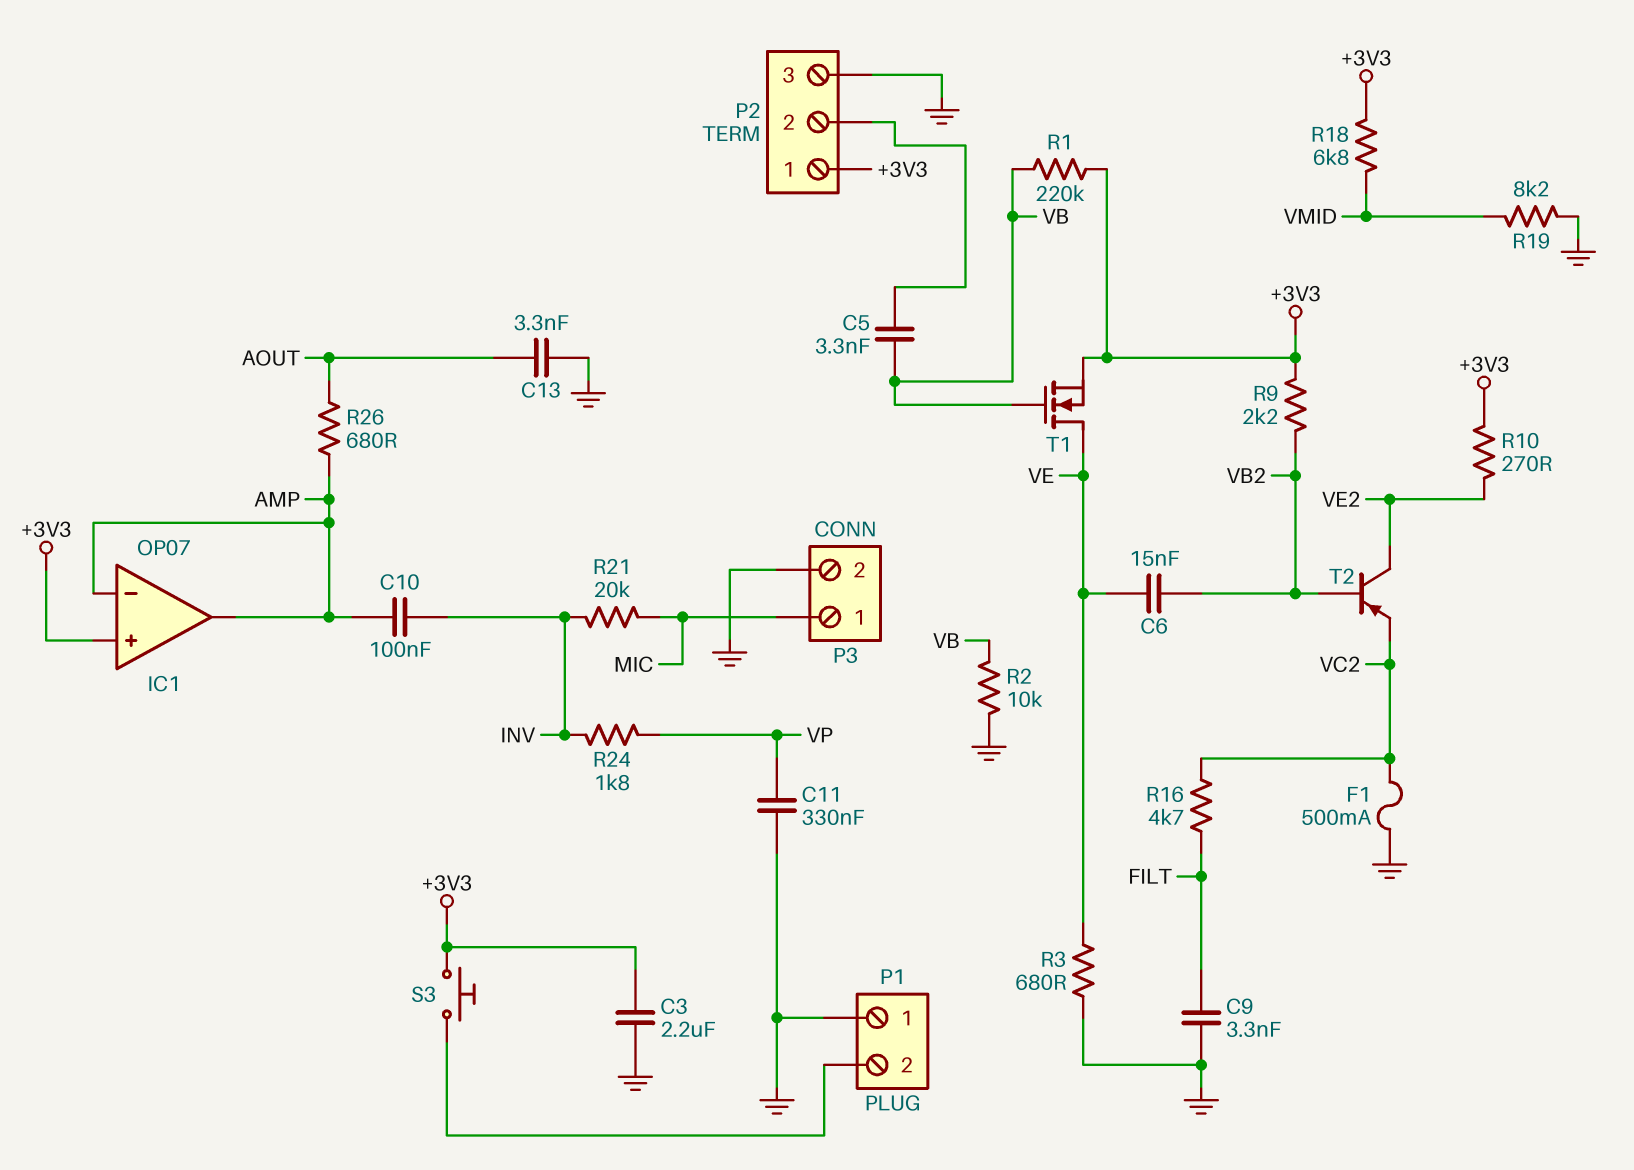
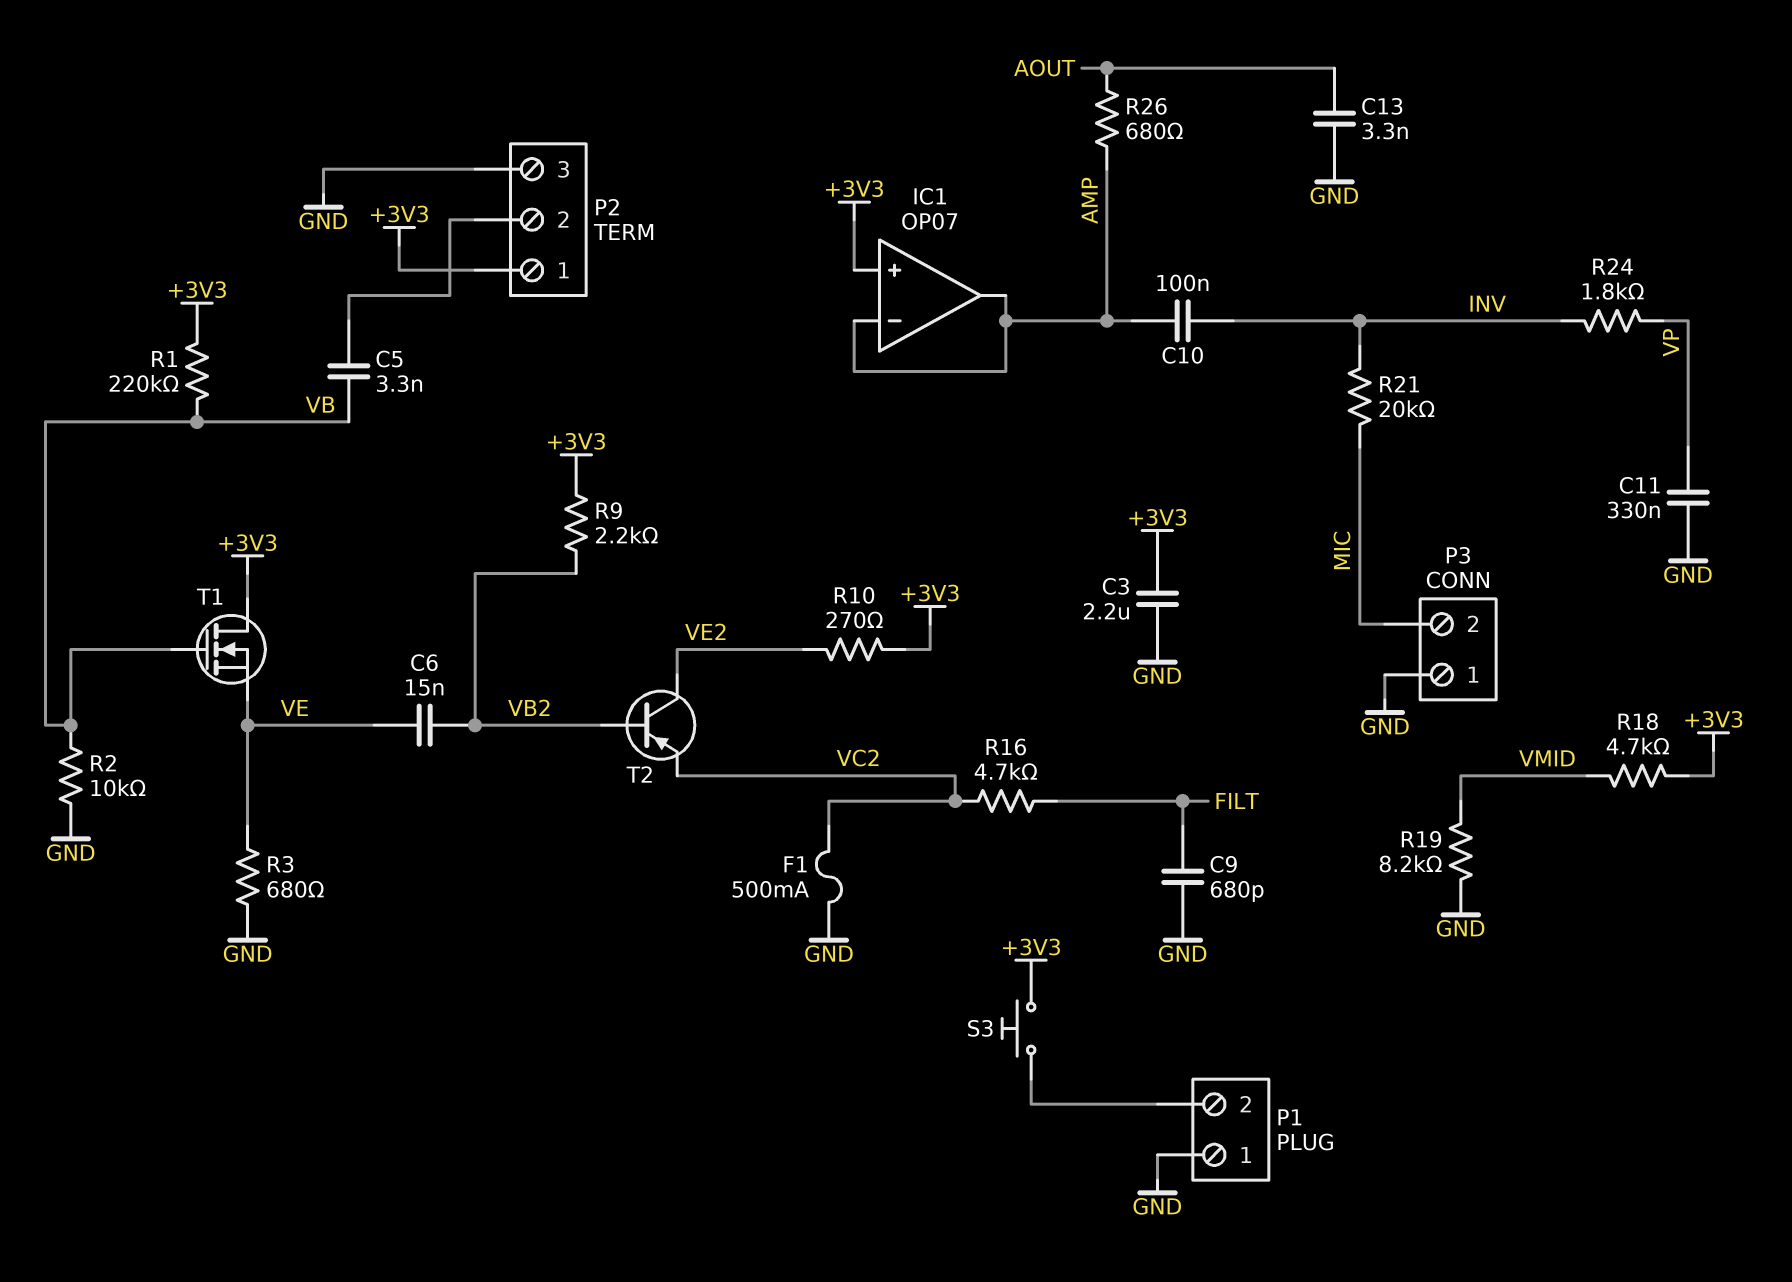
C9: 3.3nF (FILT, GND) -> 680pF (FILT, GND)
P3 pin 1: MIC -> GND
P3 pin 2: GND -> MIC
R18: 6.8k (+3V3, VMID) -> 4.7k (+3V3, VMID)
T1: NMOS (G VB, D VE, S +3V3) -> NMOS (G VB, D +3V3, S VE)

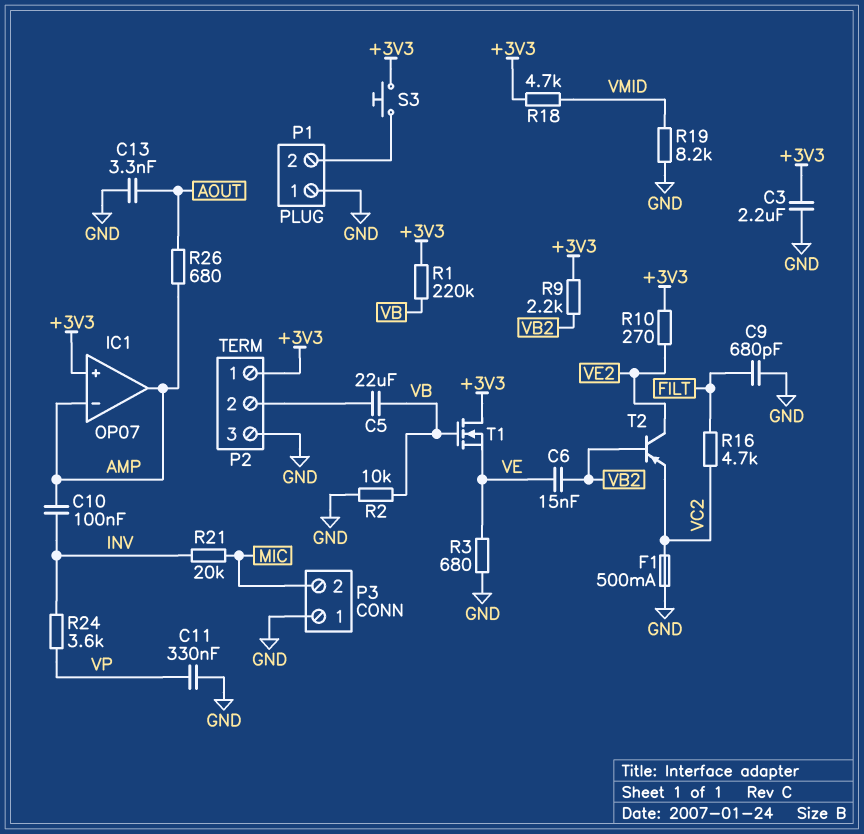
C5: 3.3nF (P2/2, VB) -> 22uF (P2/2, VB)
R24: 1.8k (INV, VP) -> 3.6k (INV, VP)

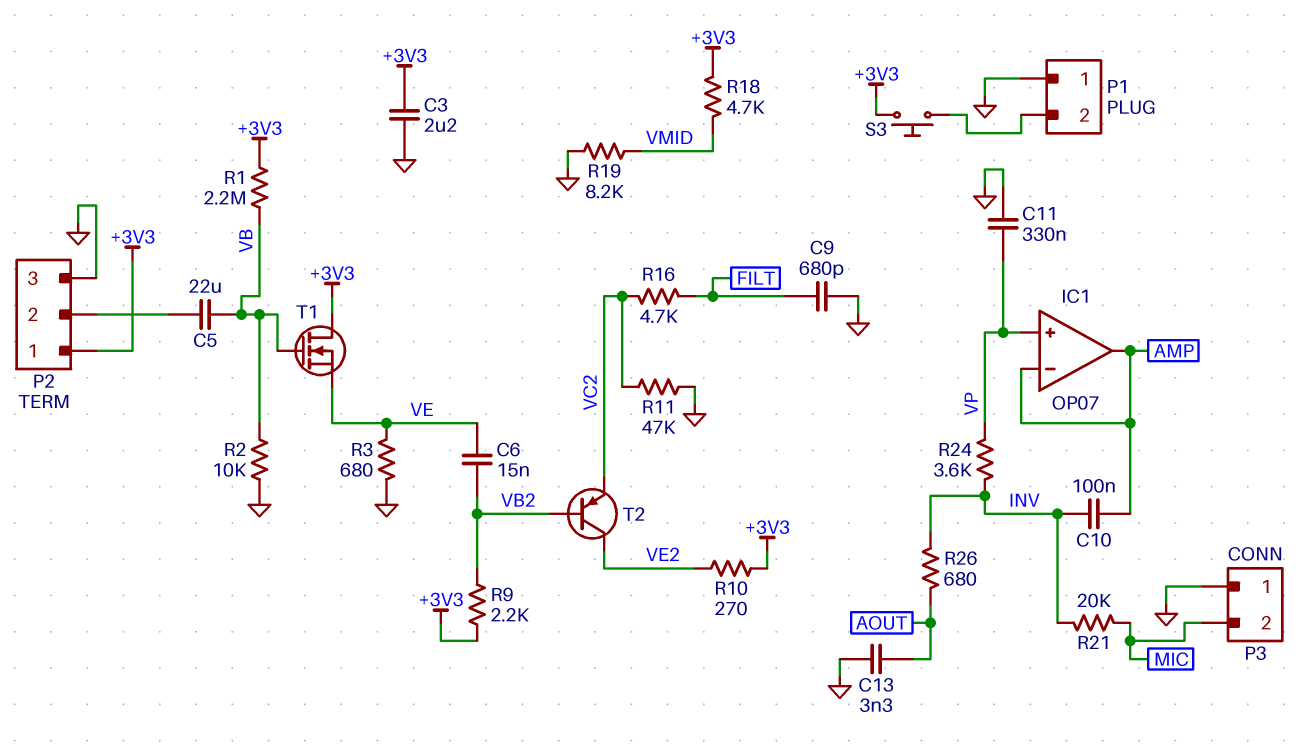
F1: 500mA (GND, VC2) -> none
IC1 pin in+: +3V3 -> VP
R1: 220k (+3V3, VB) -> 2.2M (+3V3, VB)
R11: none -> 47k (GND, VC2)
R26: 680 (AMP, AOUT) -> 680 (AOUT, INV)

